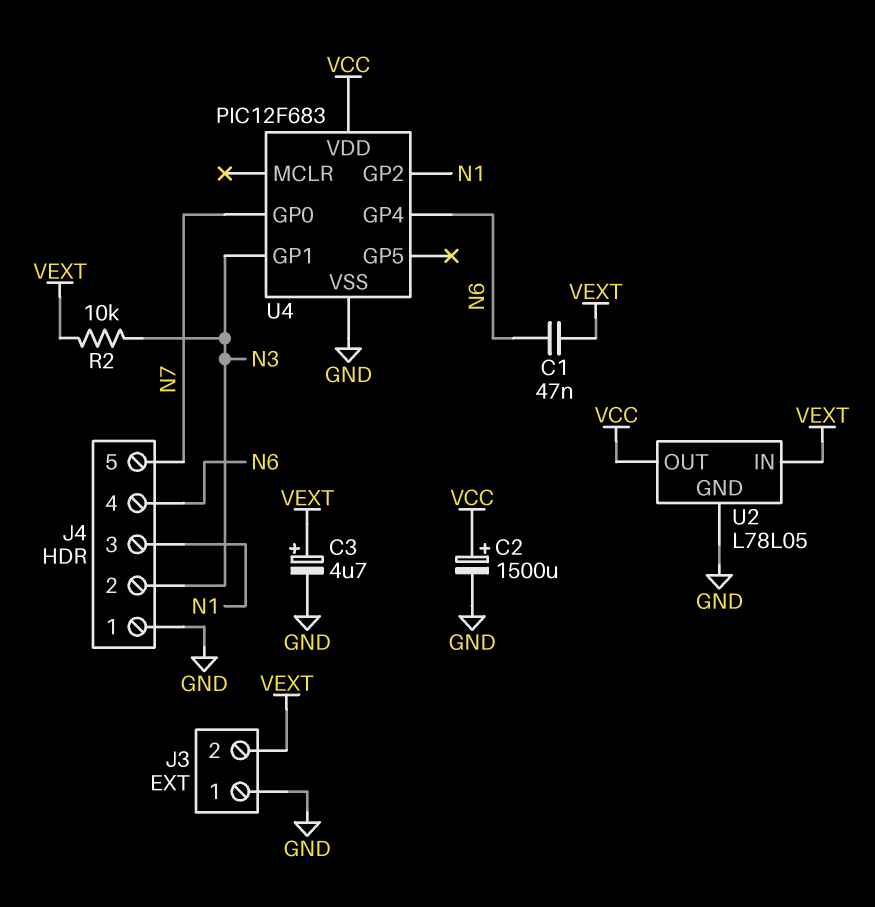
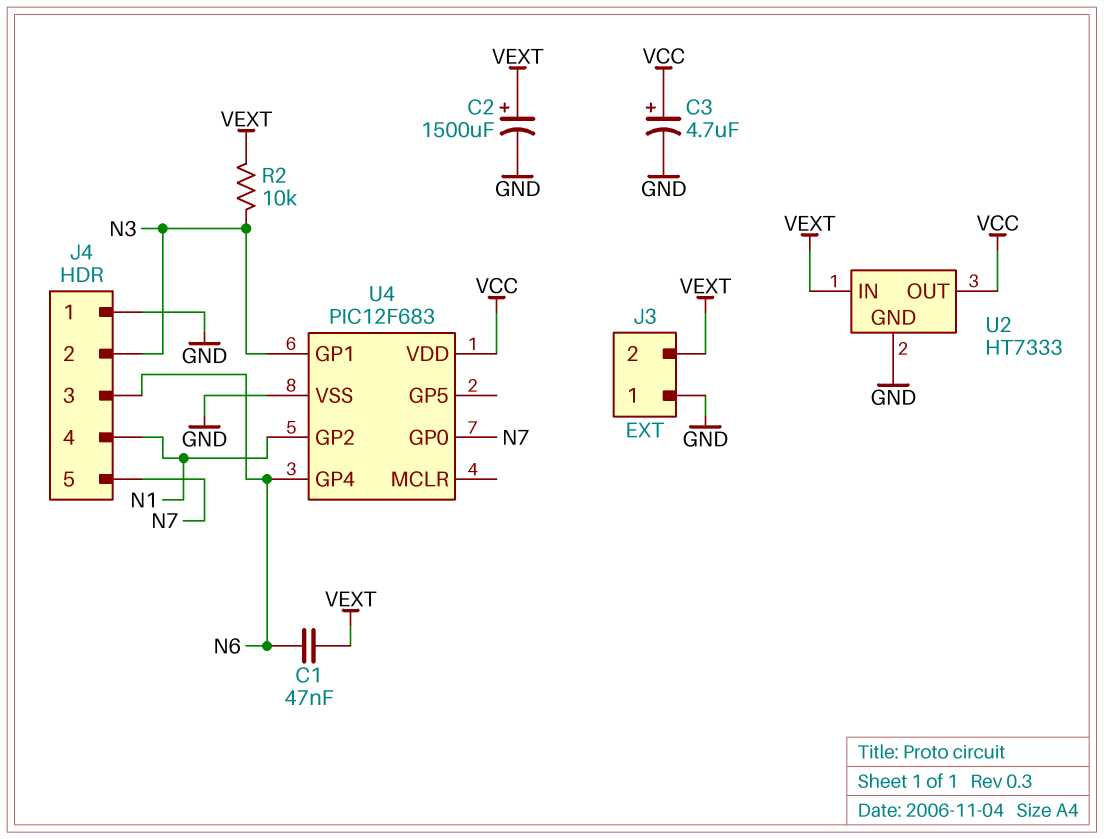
C2: 1500uF (plus VCC, minus GND) -> 1500uF (plus VEXT, minus GND)
C3: 4.7uF (plus VEXT, minus GND) -> 4.7uF (plus VCC, minus GND)
J4 pin 3: N1 -> N6
J4 pin 4: N6 -> N1
U2: L78L05 -> HT7333

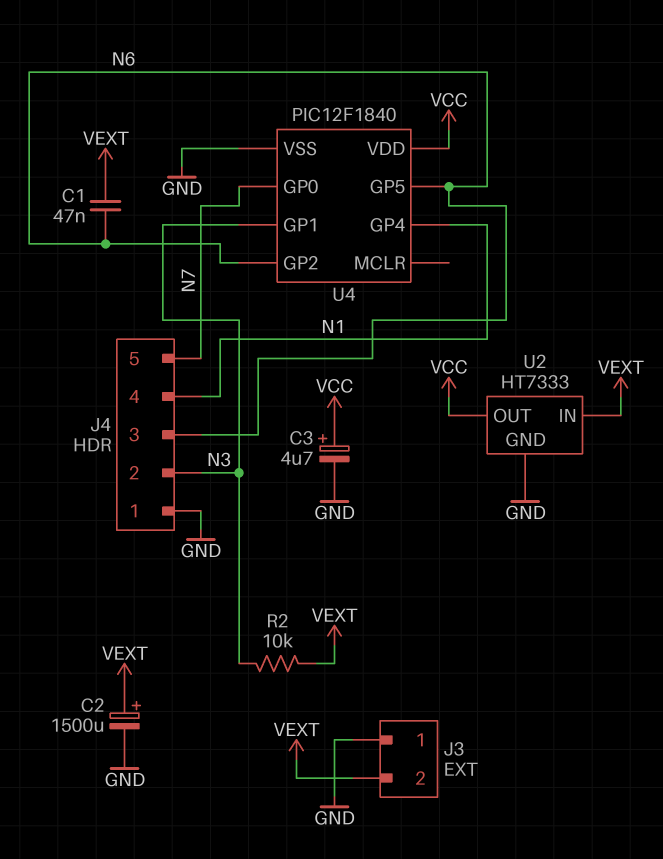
U4: PIC12F683 -> PIC12F1840
U4 pin GP2: N1 -> N6
U4 pin GP4: N6 -> N1
U4 pin GP5: none -> N6

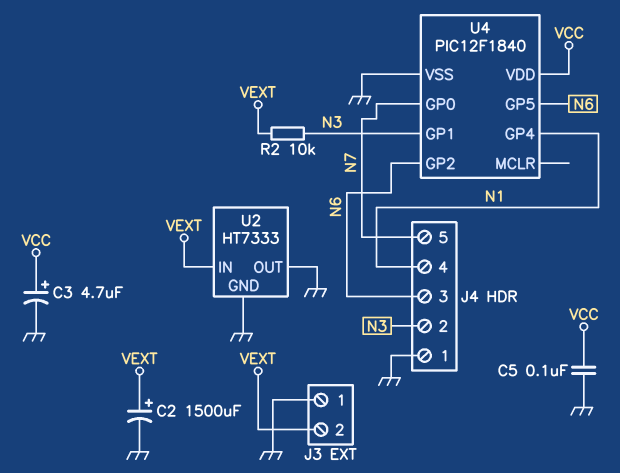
C1: 47nF (N6, VEXT) -> none
C5: none -> 100nF (GND, VCC)
U2 pin OUT: VCC -> GND

